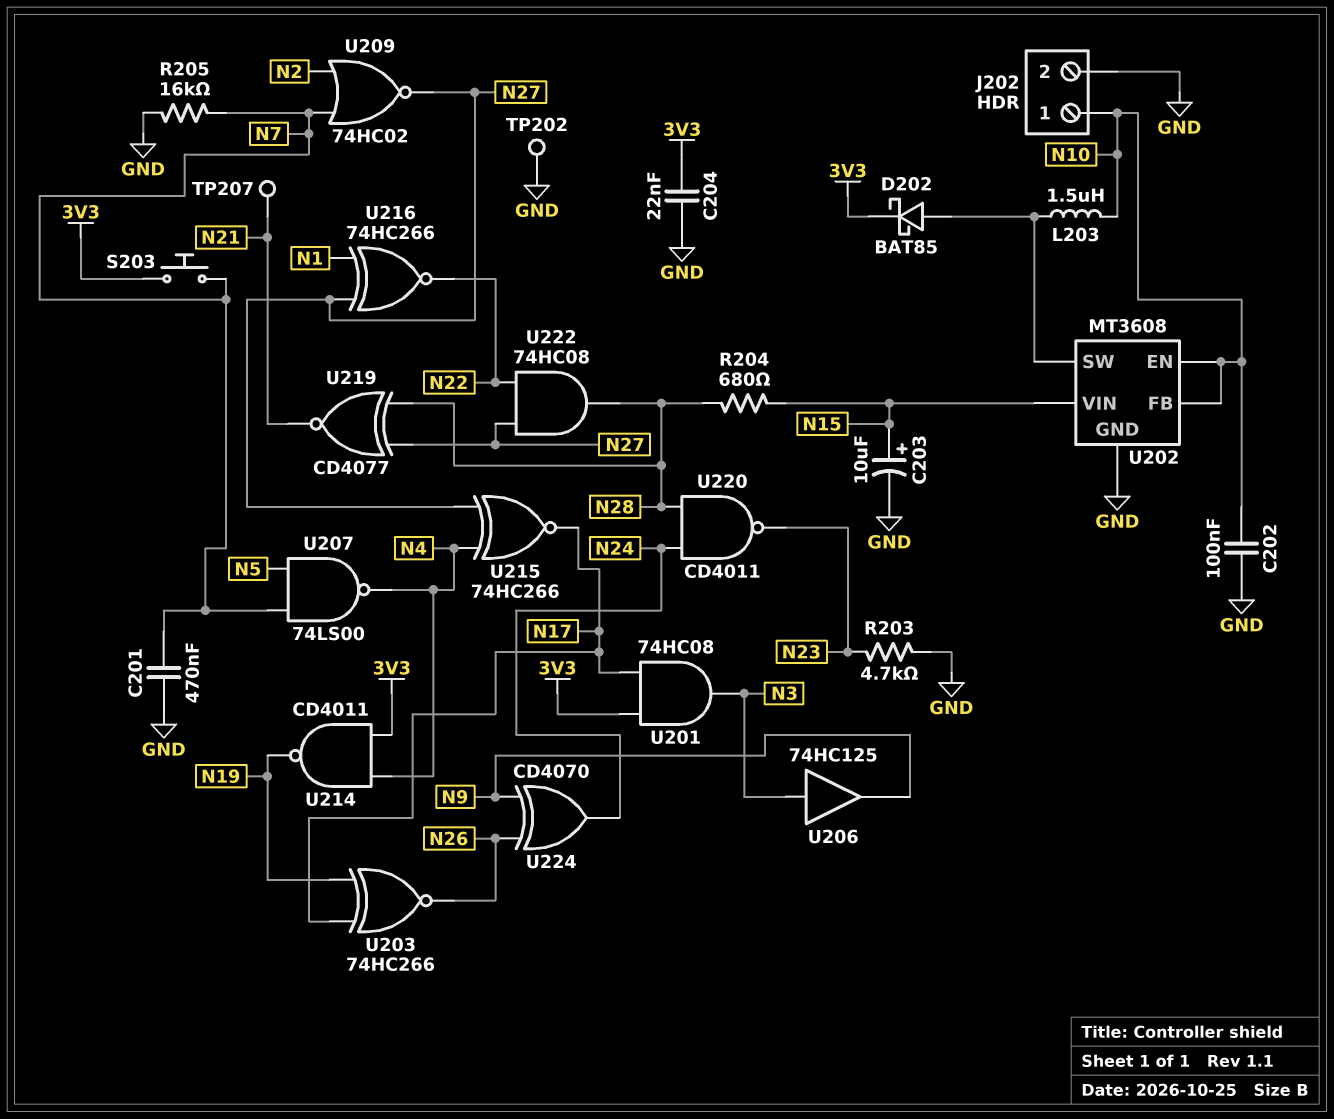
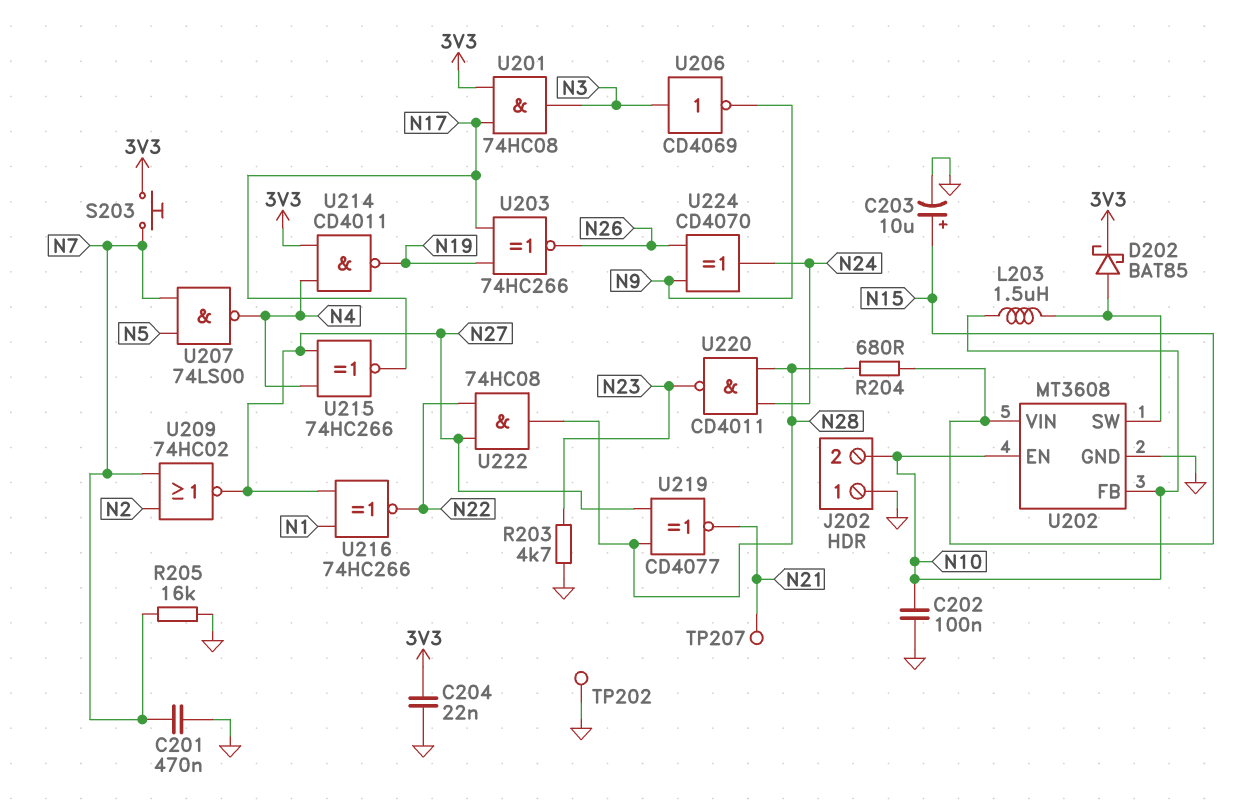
J202 pin 1: N10 -> GND
J202 pin 2: GND -> N10
U206: buffer 74HC125 (in N3, out N9) -> NOT CD4069 (in N3, out N9)

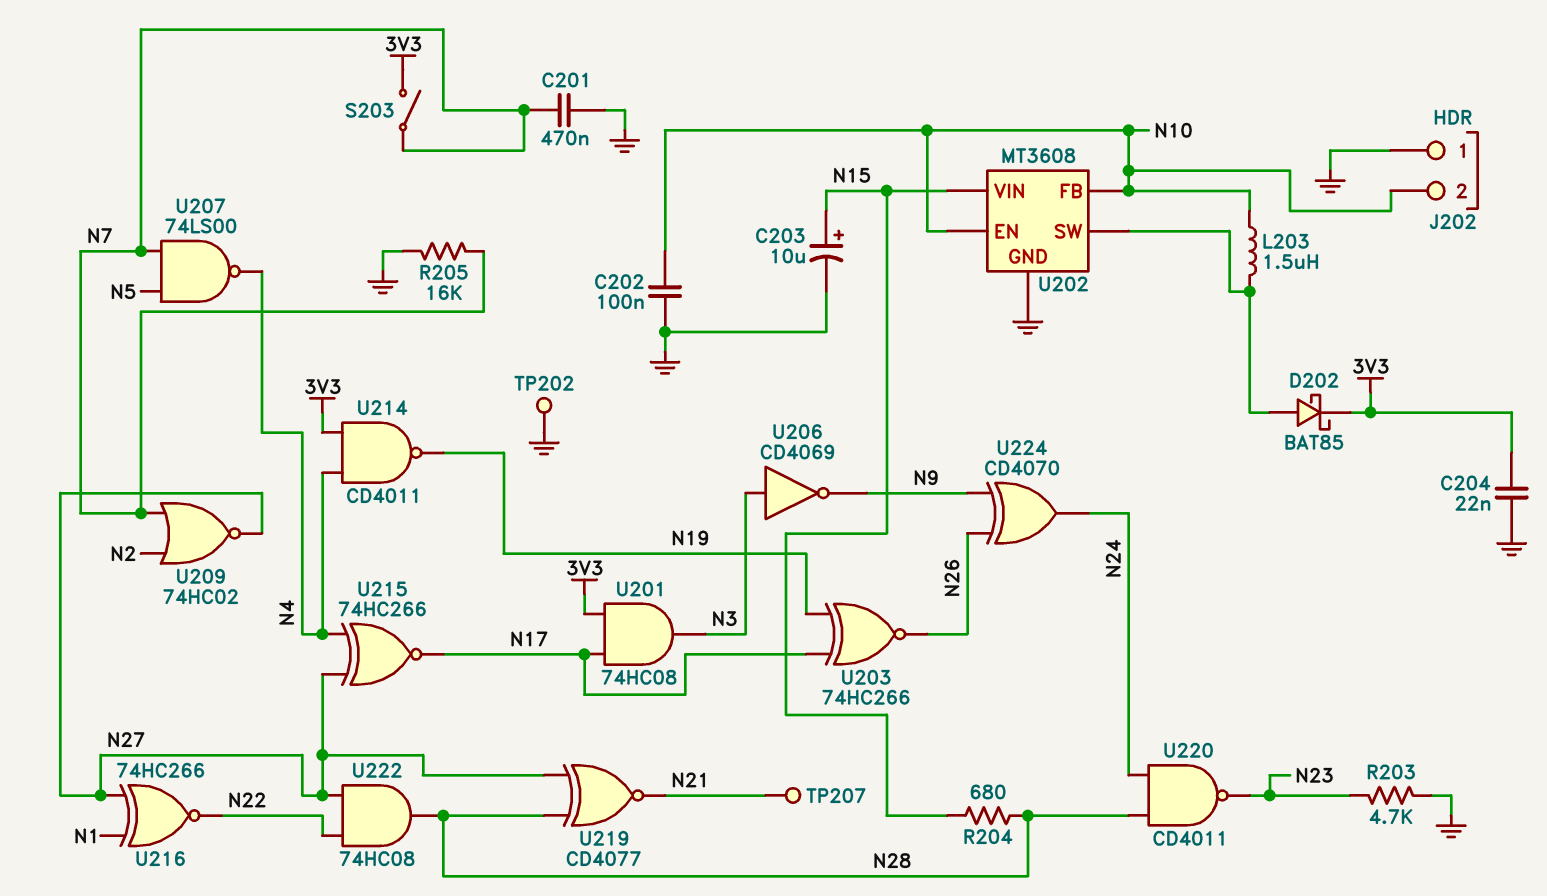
S203: button (3V3, N7) -> switch (3V3, N7)

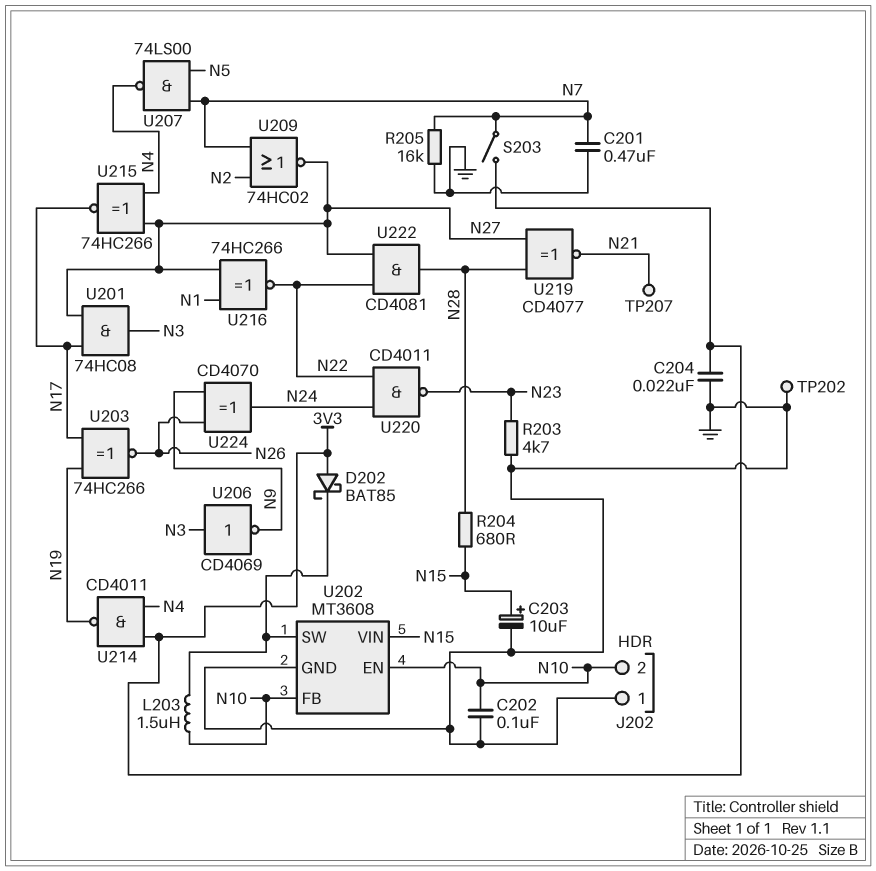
D202: schottky BAT85 (A U202/SW, K 3V3) -> schottky BAT85 (A 3V3, K U202/SW)
U201: AND 74HC08 (in 3V3, in N17, out N3) -> AND 74HC08 (in N17, in N27, out N3)
U220: NAND CD4011 (in N24, in N28, out N23) -> NAND CD4011 (in N22, in N24, out N23)
U222: AND 74HC08 (in N22, in N27, out N28) -> AND CD4081 (in N22, in N27, out N28)

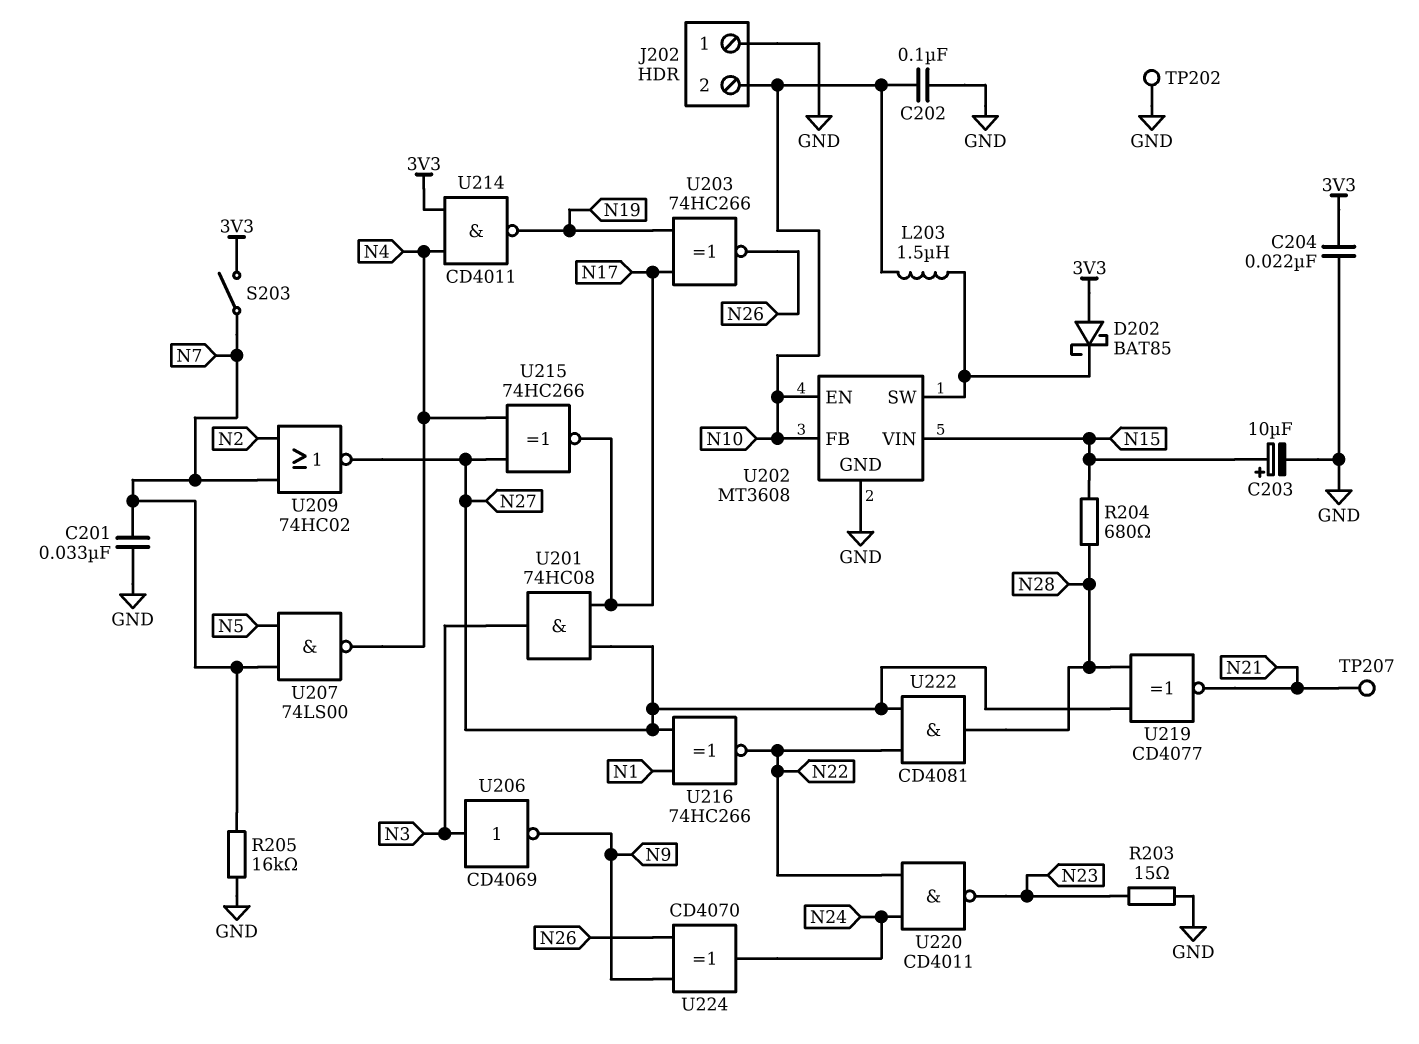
C201: 470nF (GND, N7) -> 33nF (GND, N7)
R203: 4.7k (GND, N23) -> 15 (GND, N23)

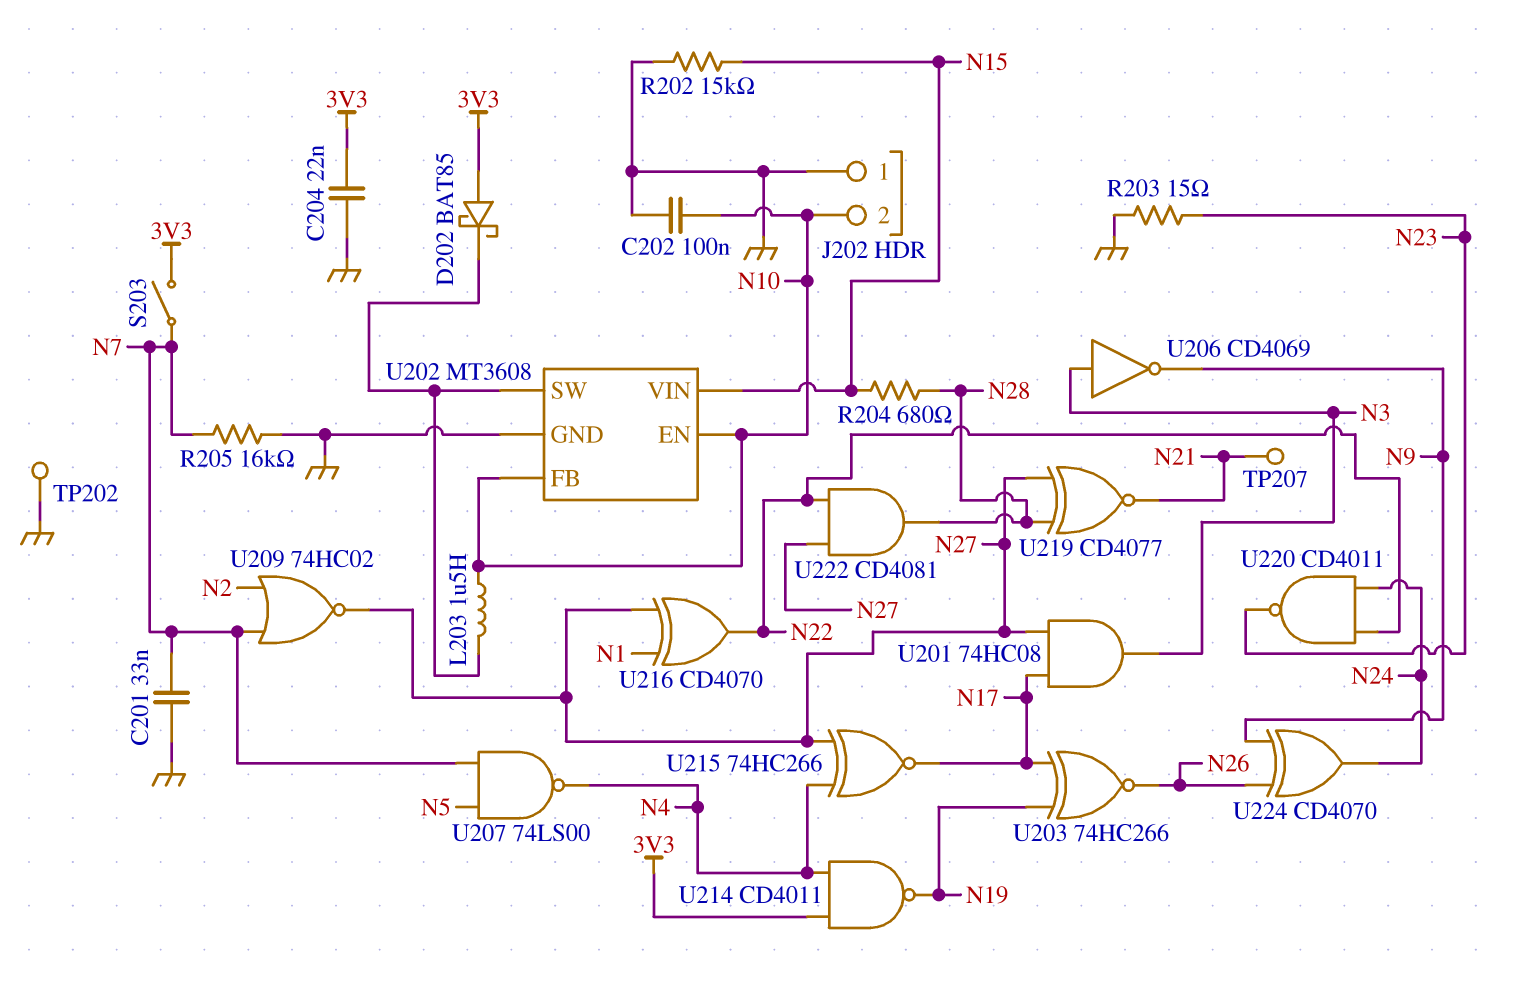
C203: 10uF (plus N15, minus GND) -> none
R202: none -> 15k (GND, N15)
U216: XNOR 74HC266 (in N1, in N27, out N22) -> XOR CD4070 (in N1, in N27, out N22)

